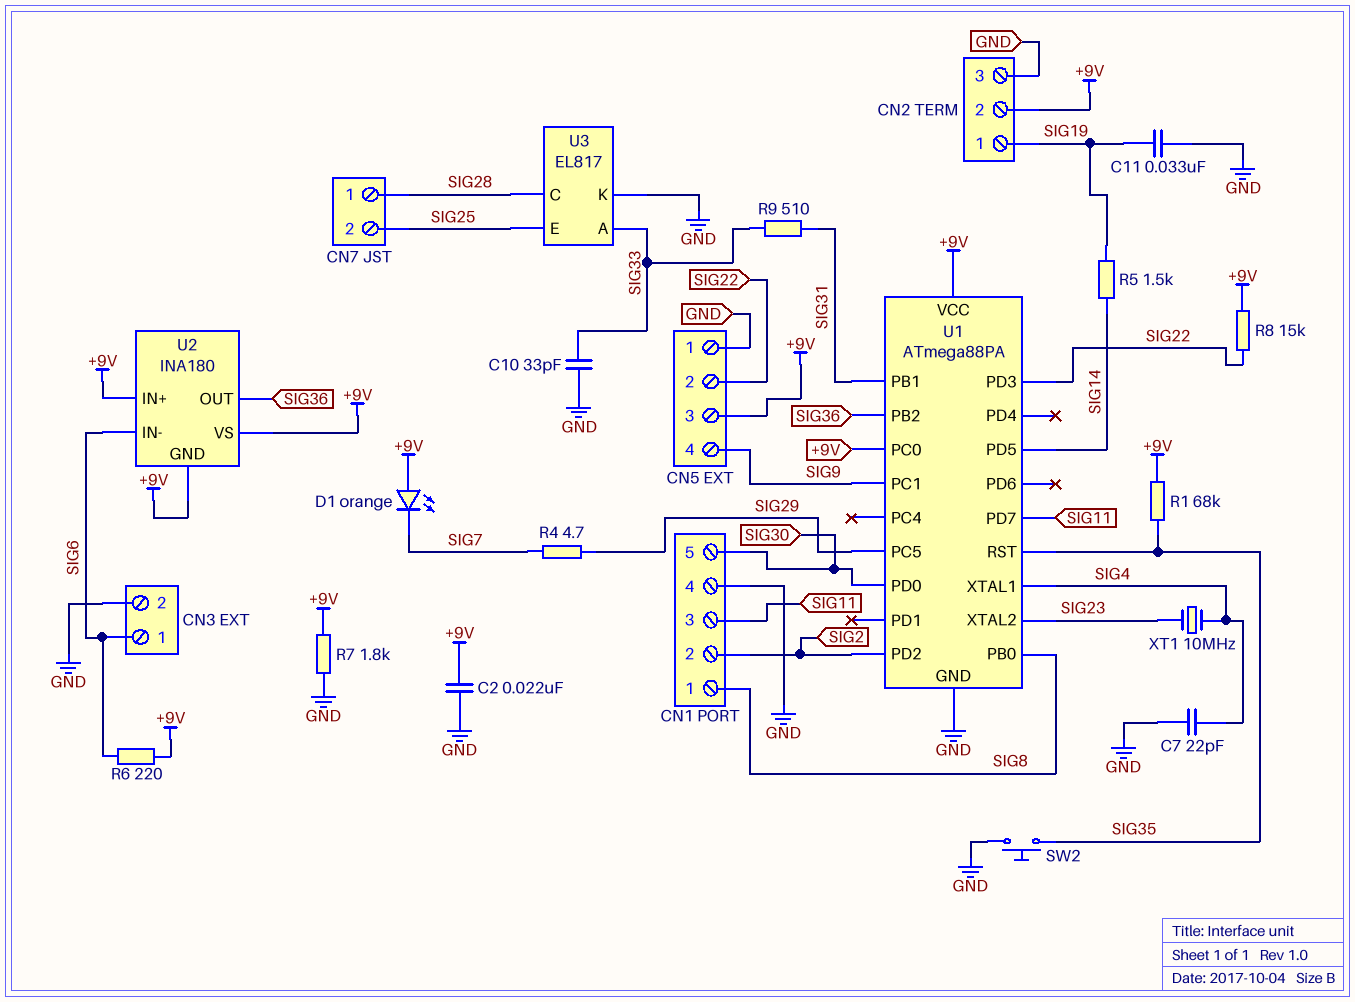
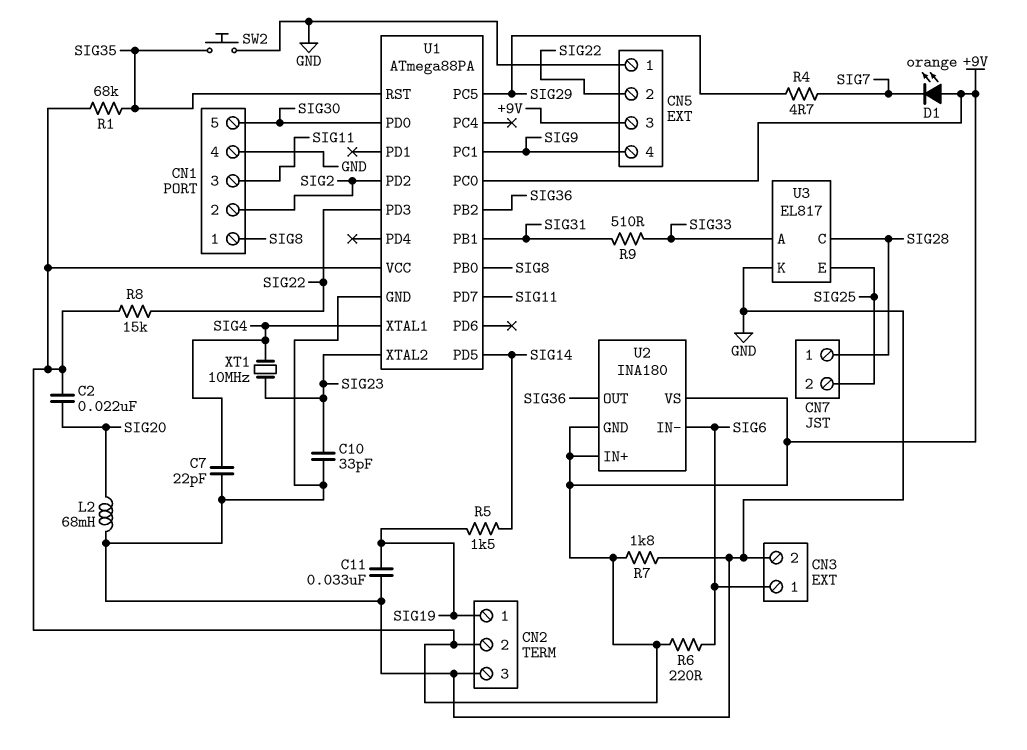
C2: 22nF (+9V, GND) -> 22nF (+9V, SIG20)
C10: 33pF (GND, SIG33) -> 33pF (GND, SIG23)
L2: none -> 68mH (GND, SIG20)

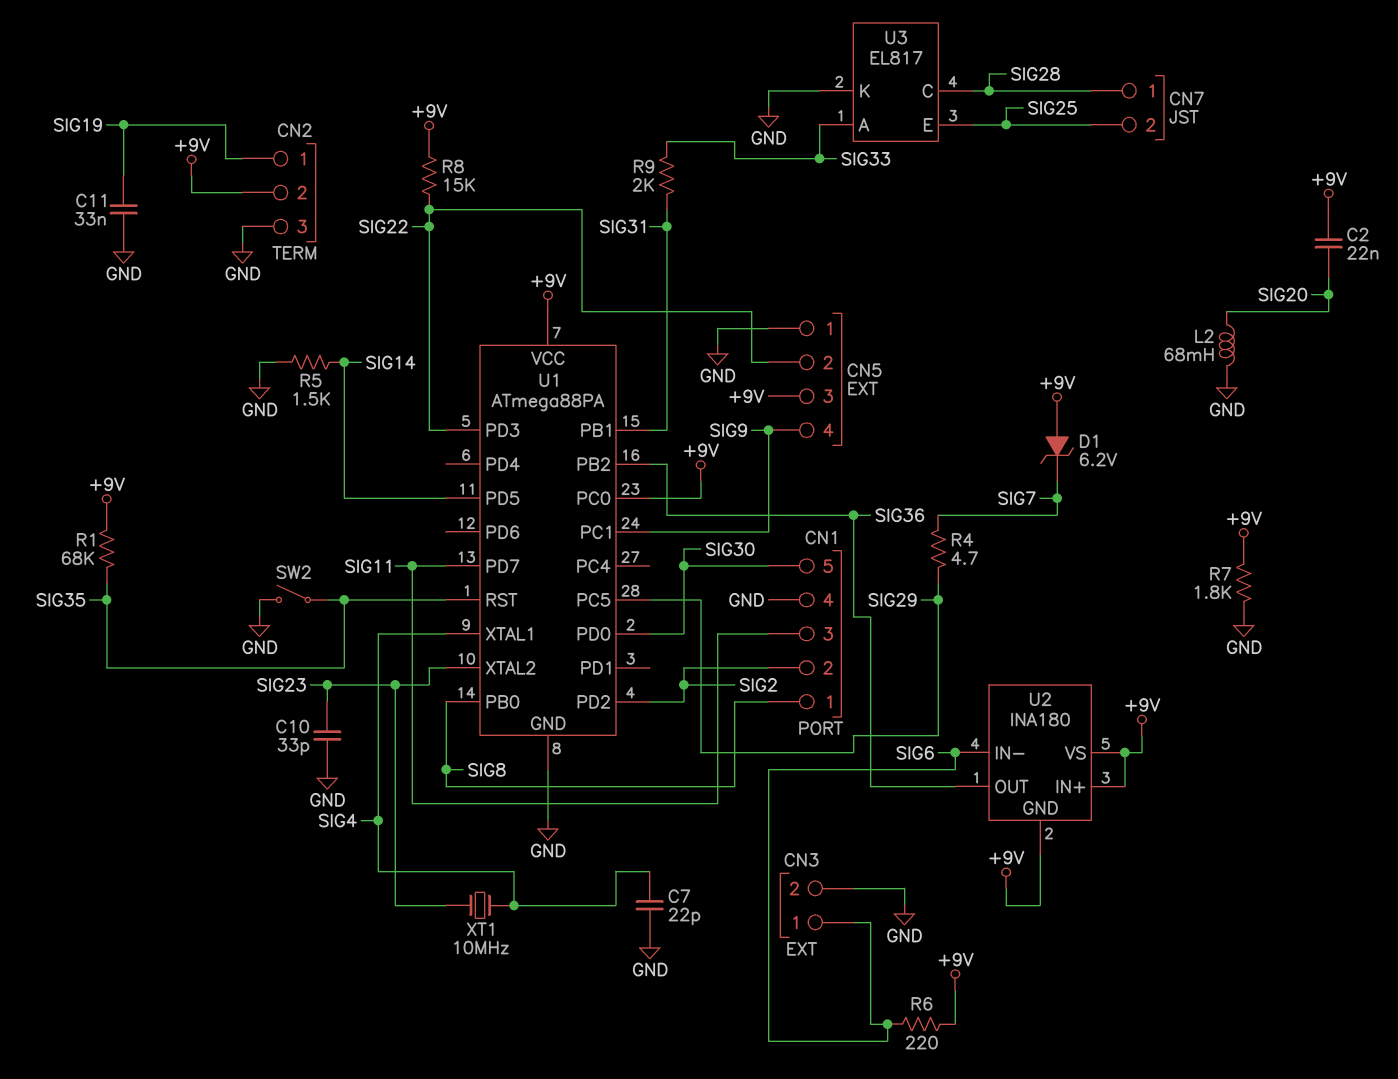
D1: LED orange (A +9V, K SIG7) -> zener 6.2V (A +9V, K SIG7)
R5: 1.5k (SIG14, SIG19) -> 1.5k (GND, SIG14)
R9: 510 (SIG31, SIG33) -> 2k (SIG31, SIG33)
SW2: button (GND, SIG35) -> switch (GND, SIG35)

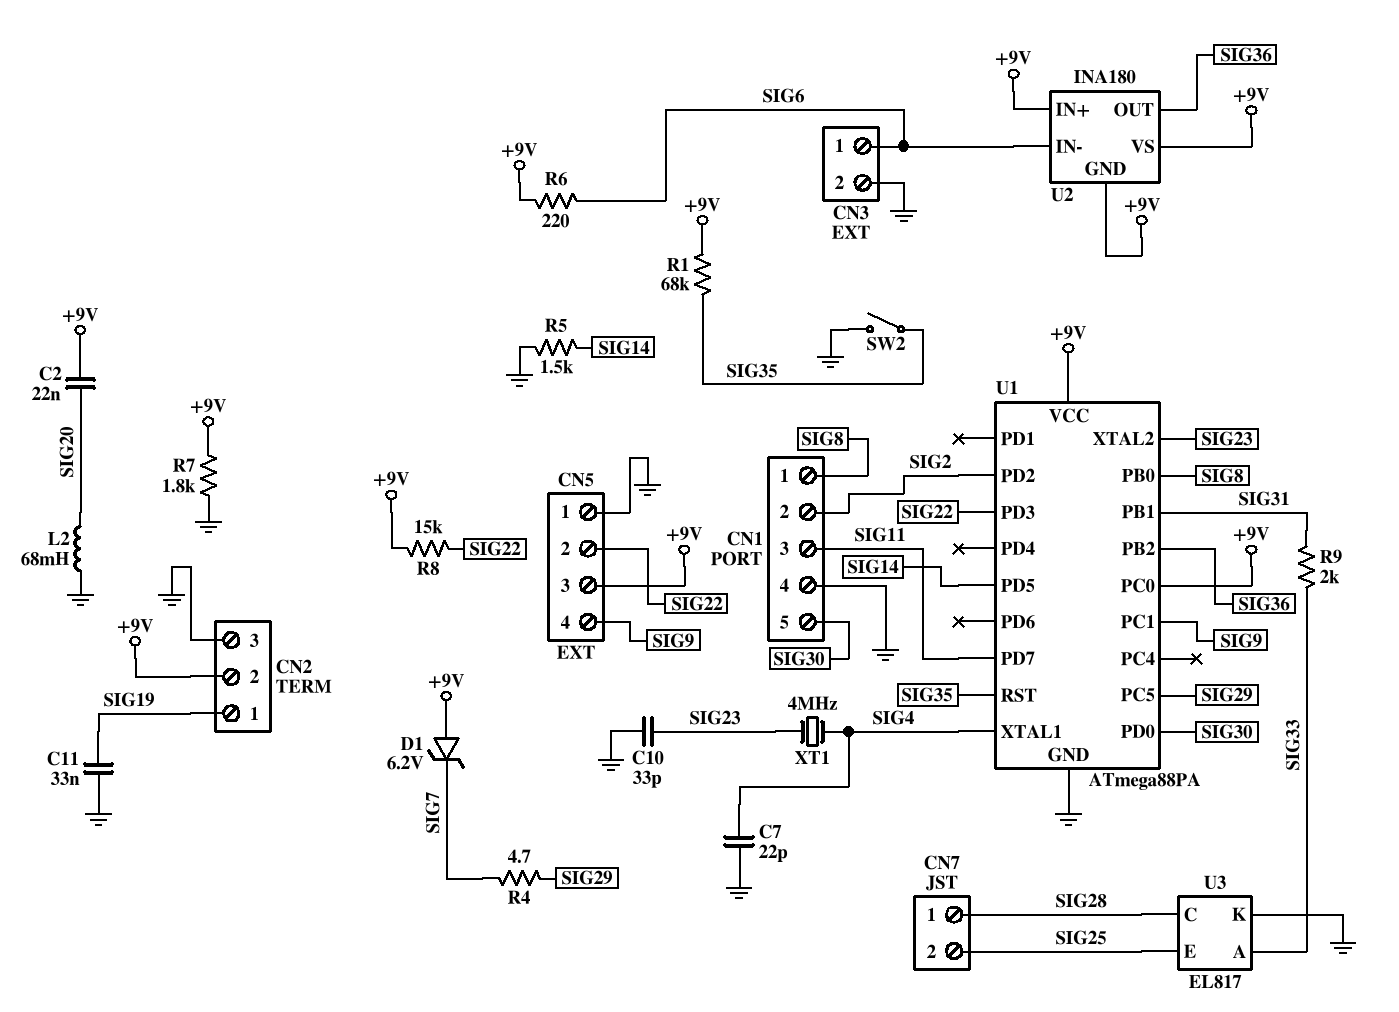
XT1: 10MHz (SIG4, SIG23) -> 4MHz (SIG4, SIG23)

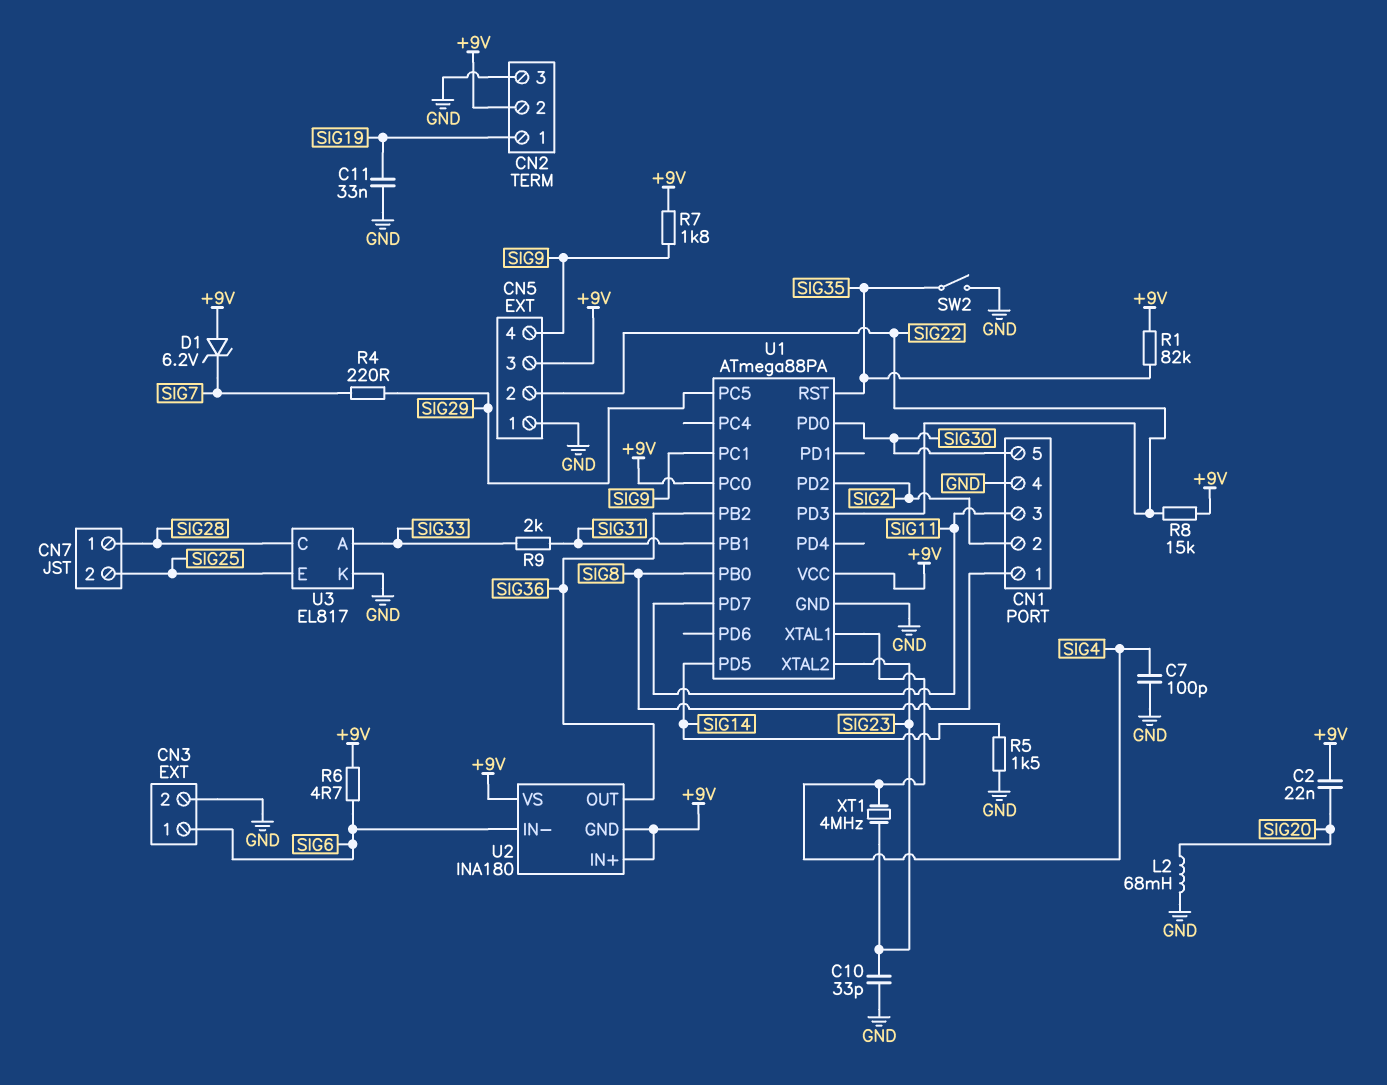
C7: 22pF (GND, SIG4) -> 100pF (GND, SIG4)
R1: 68k (+9V, SIG35) -> 82k (+9V, SIG35)
R4: 4.7 (SIG7, SIG29) -> 220 (SIG7, SIG29)
R6: 220 (+9V, SIG6) -> 4.7 (+9V, SIG6)
R7: 1.8k (+9V, GND) -> 1.8k (+9V, SIG9)

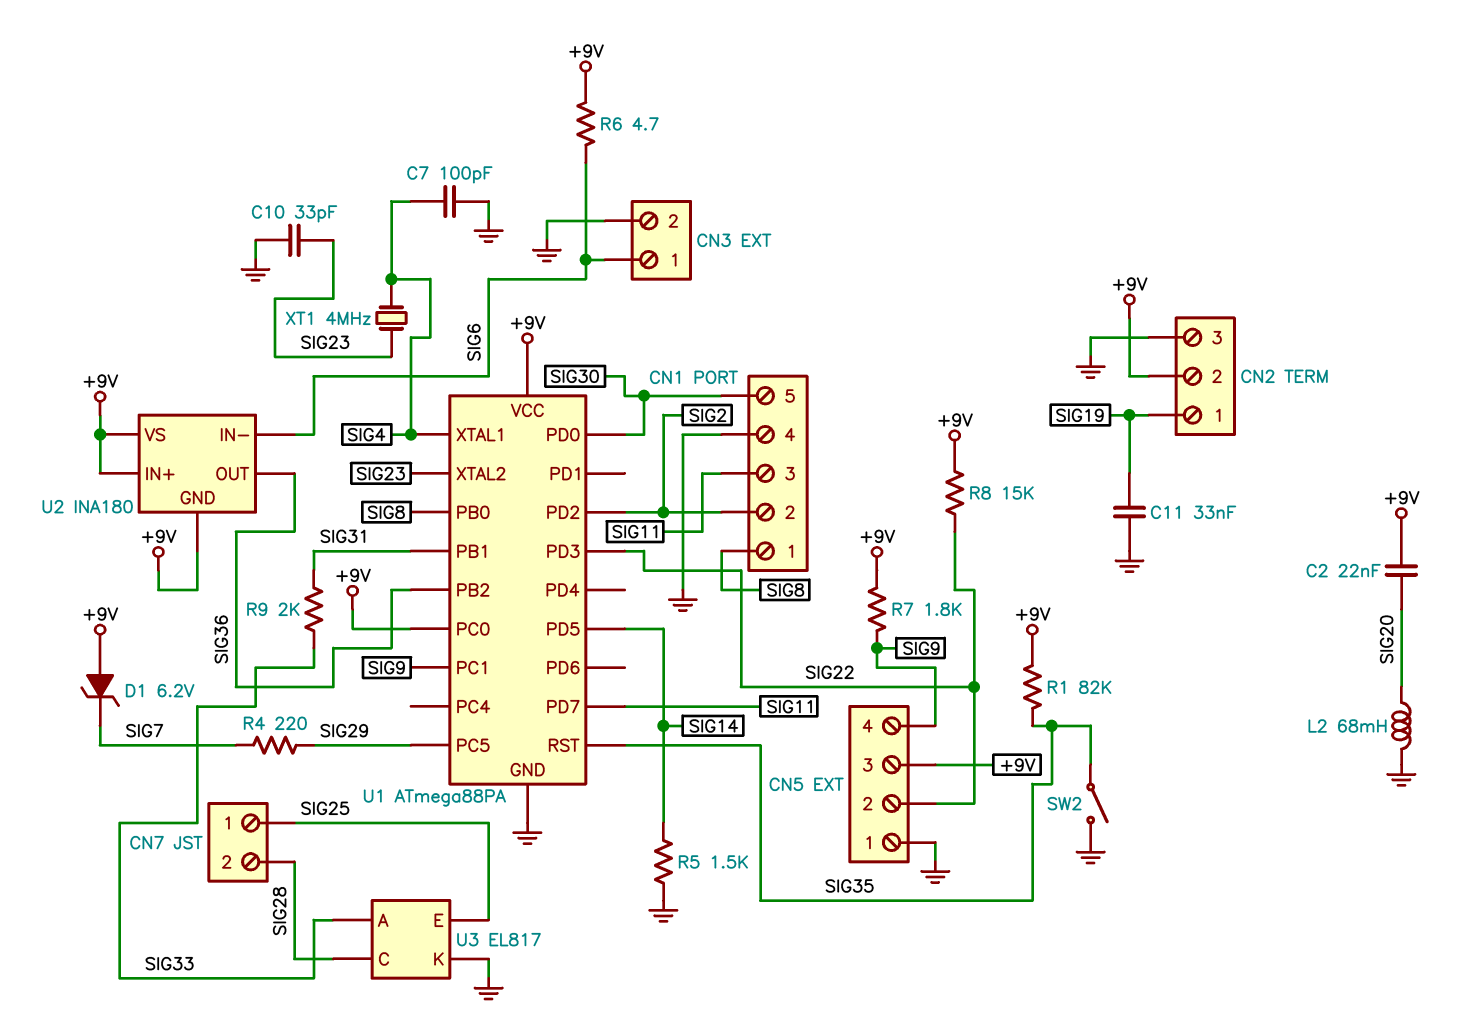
CN7 pin 1: SIG28 -> SIG25
CN7 pin 2: SIG25 -> SIG28

